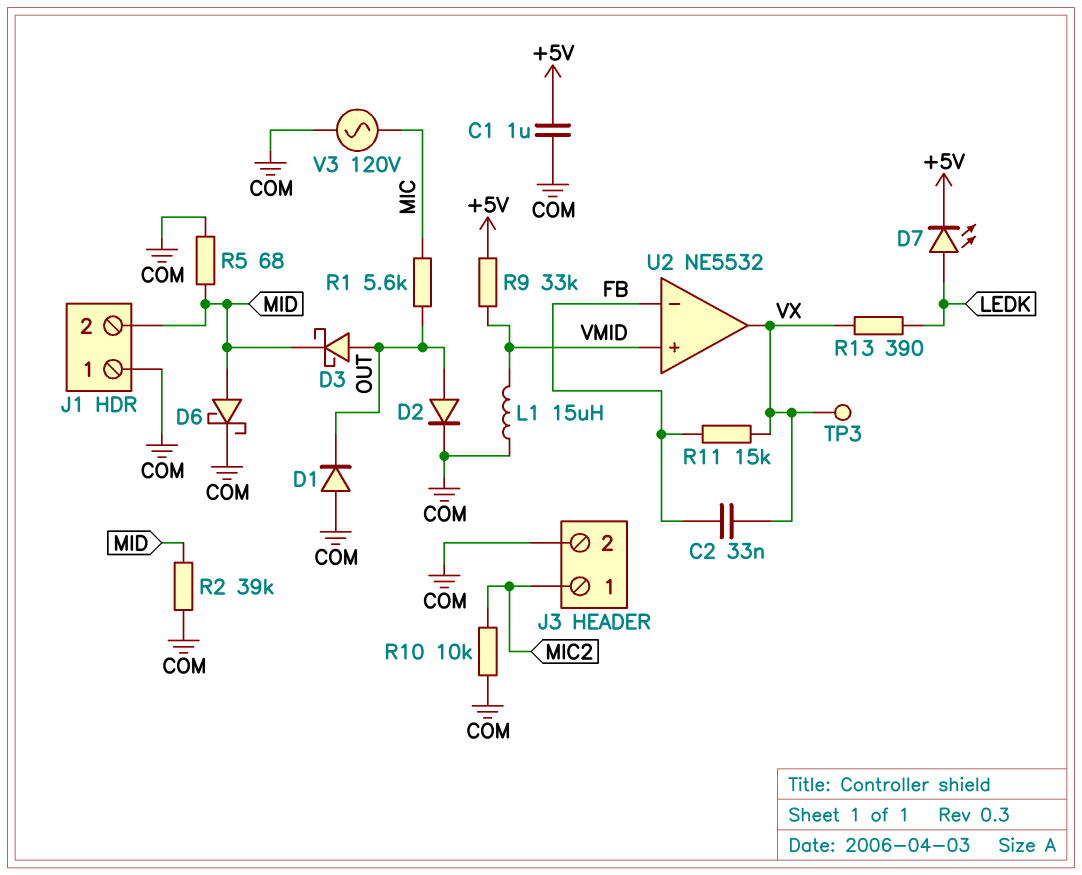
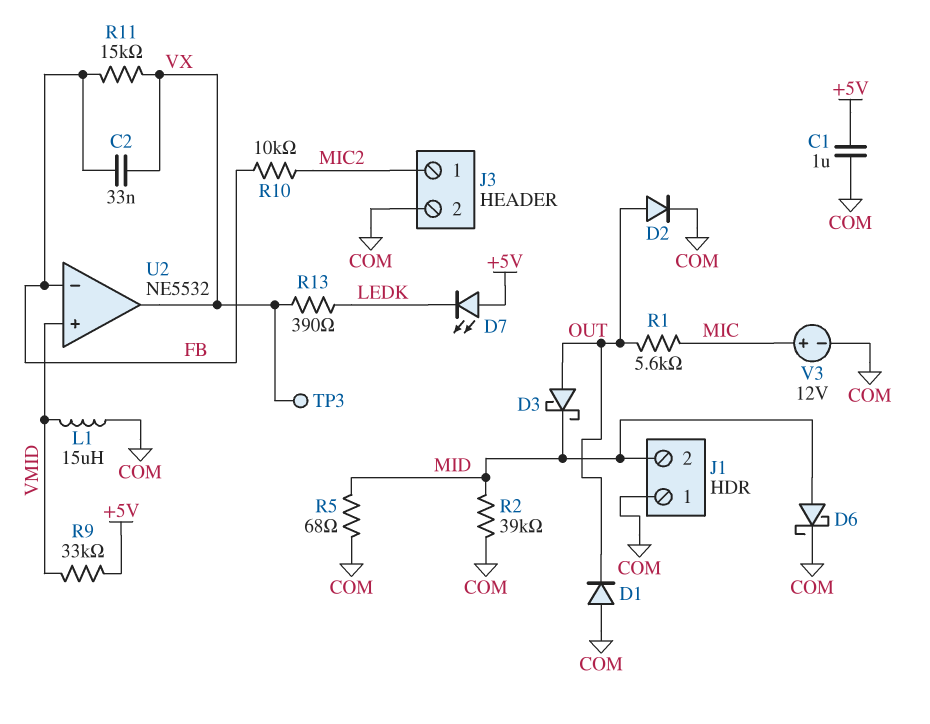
D7: LED (A LEDK, K +5V) -> LED (A +5V, K LEDK)
R10: 10k (COM, MIC2) -> 10k (FB, MIC2)
V3: AC 120V (COM, MIC) -> 12V (plus MIC, minus COM)

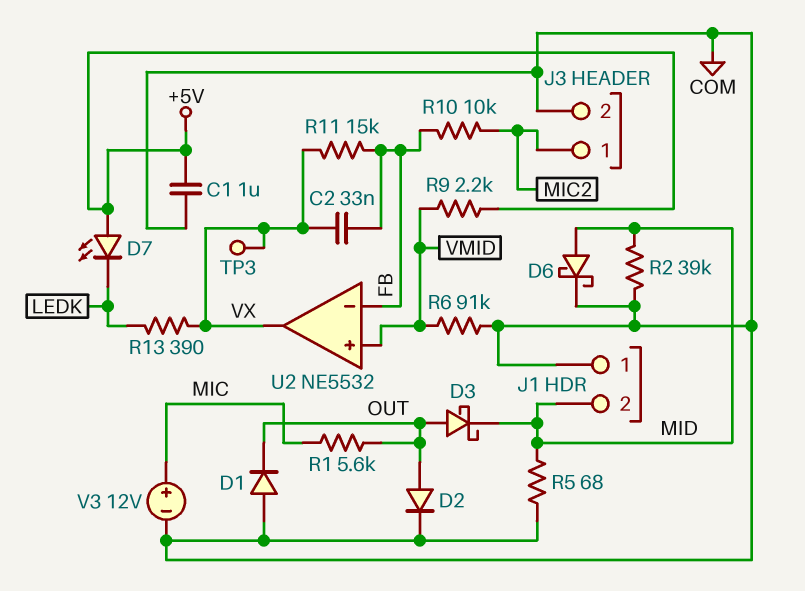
L1: 15uH (COM, VMID) -> none
R6: none -> 91k (COM, VMID)
R9: 33k (+5V, VMID) -> 2.2k (+5V, VMID)

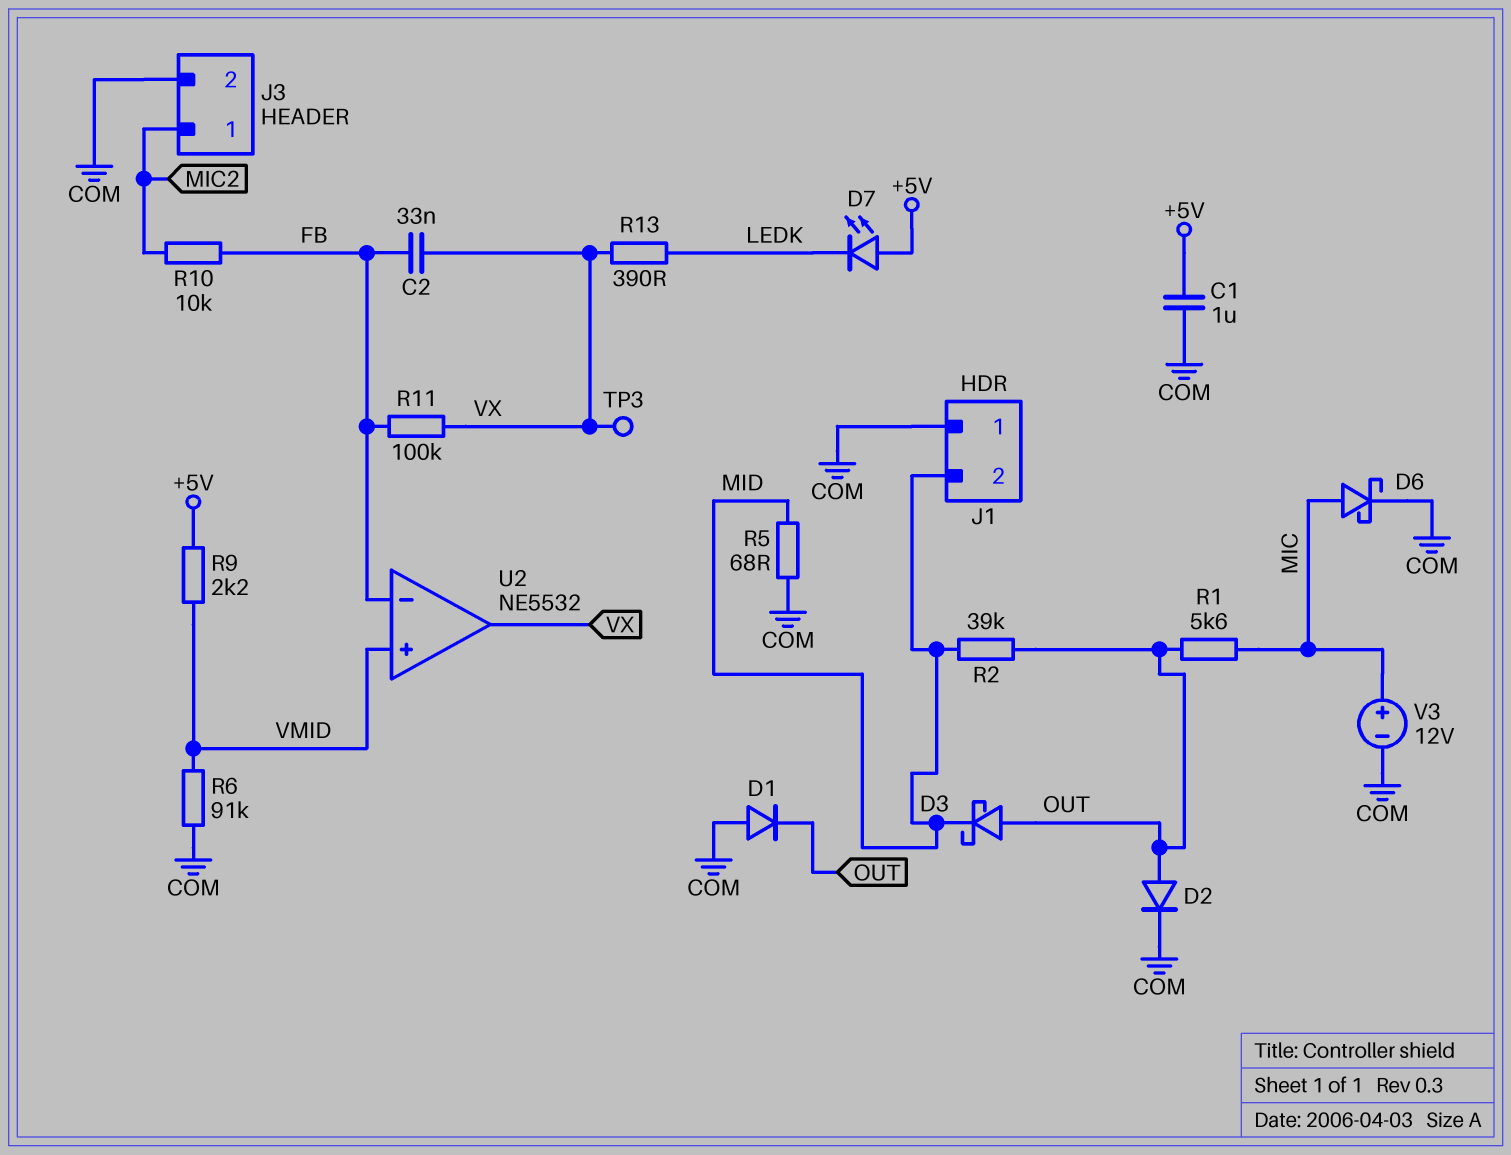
D6: schottky (A MID, K COM) -> schottky (A MIC, K COM)
R2: 39k (COM, MID) -> 39k (MID, OUT)
R11: 15k (FB, VX) -> 100k (FB, VX)

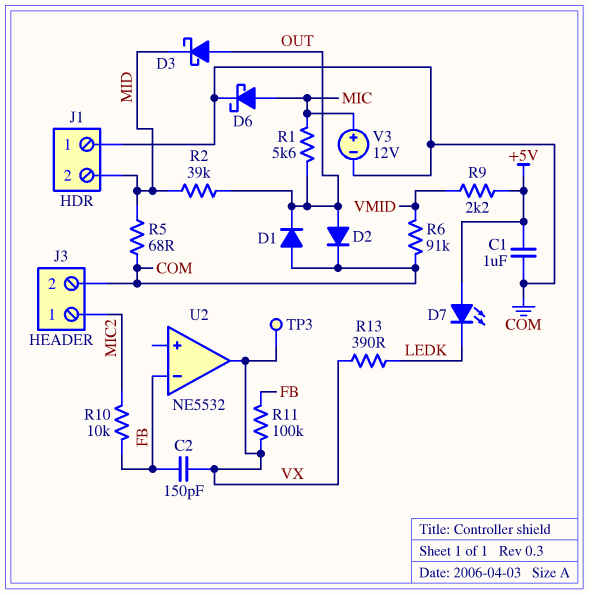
C2: 33nF (FB, VX) -> 150pF (FB, VX)
U2 pin in+: VMID -> none

